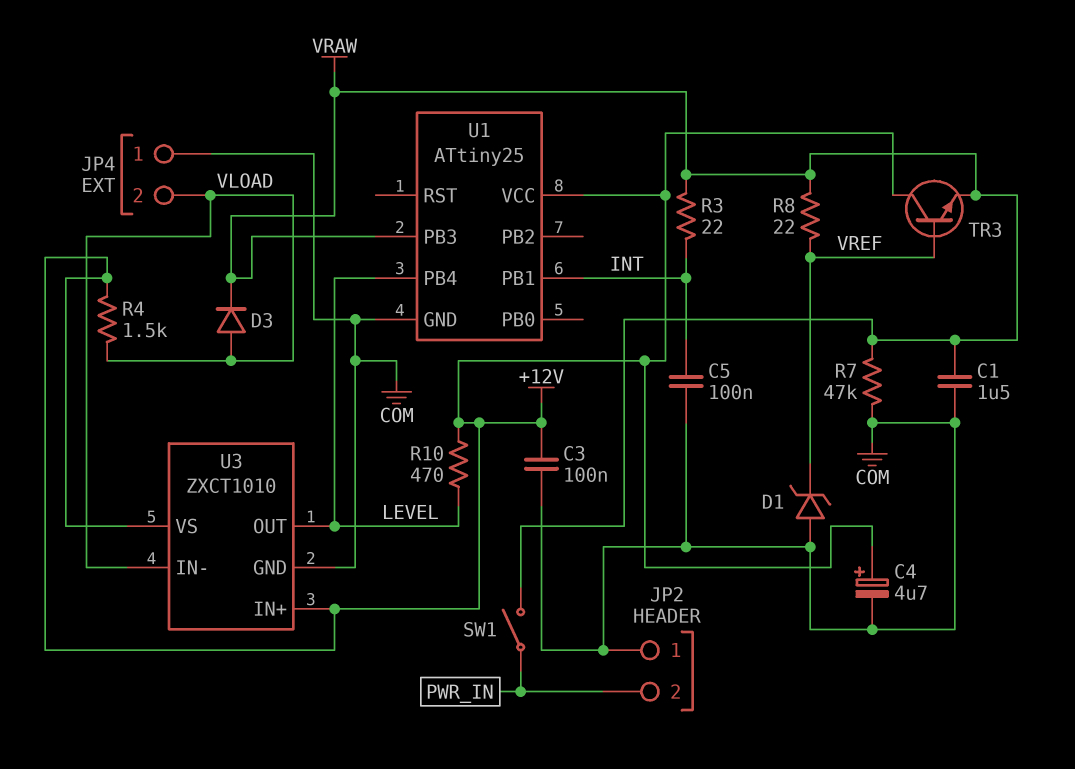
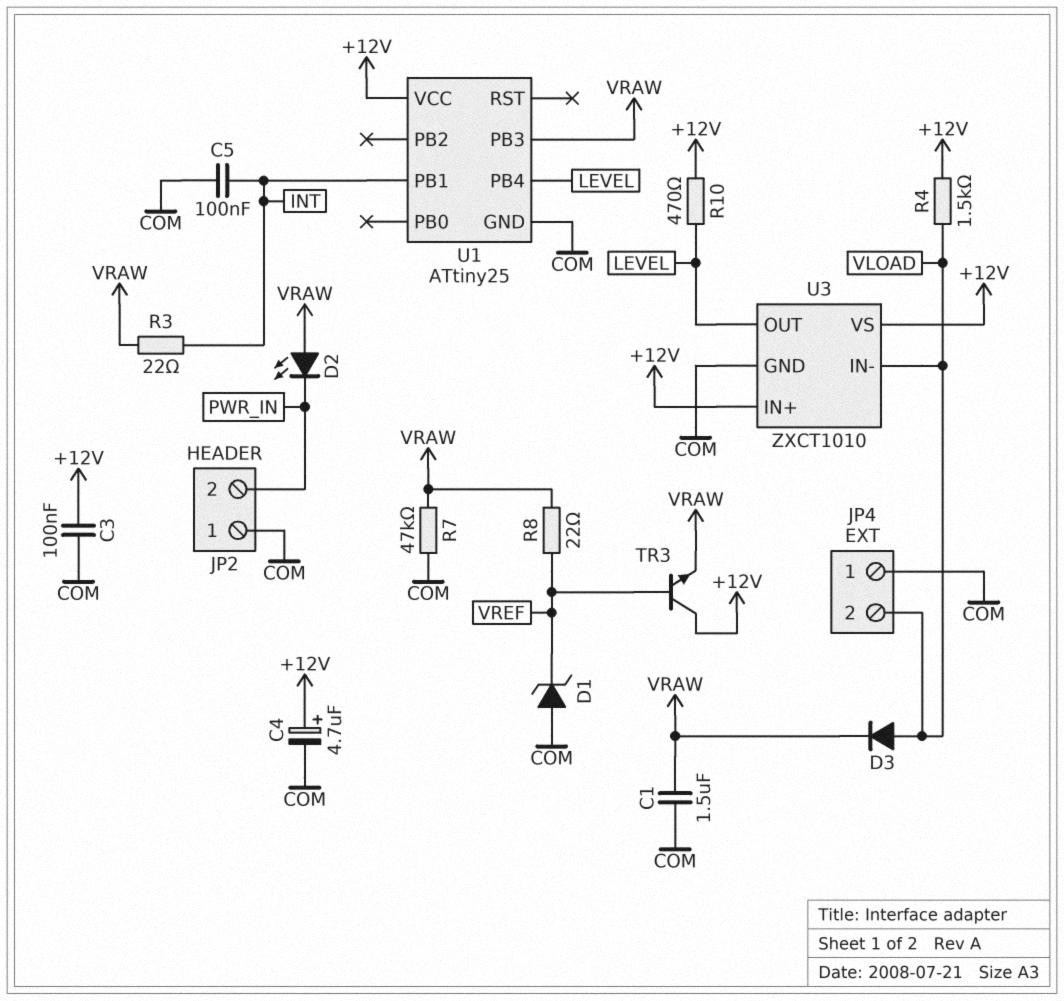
D2: none -> LED (A VRAW, K PWR_IN)
SW1: switch (PWR_IN, VRAW) -> none

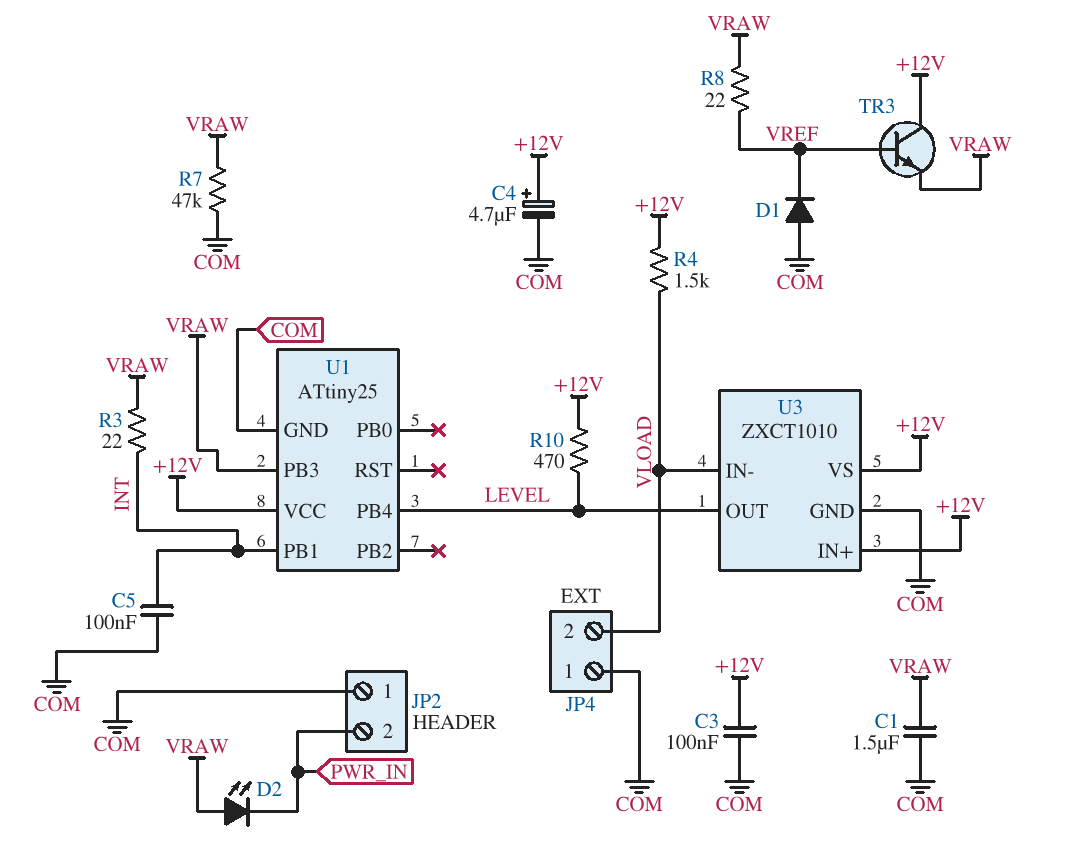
D1: zener (A COM, K VREF) -> diode (A COM, K VREF)
D3: diode (A VLOAD, K VRAW) -> none

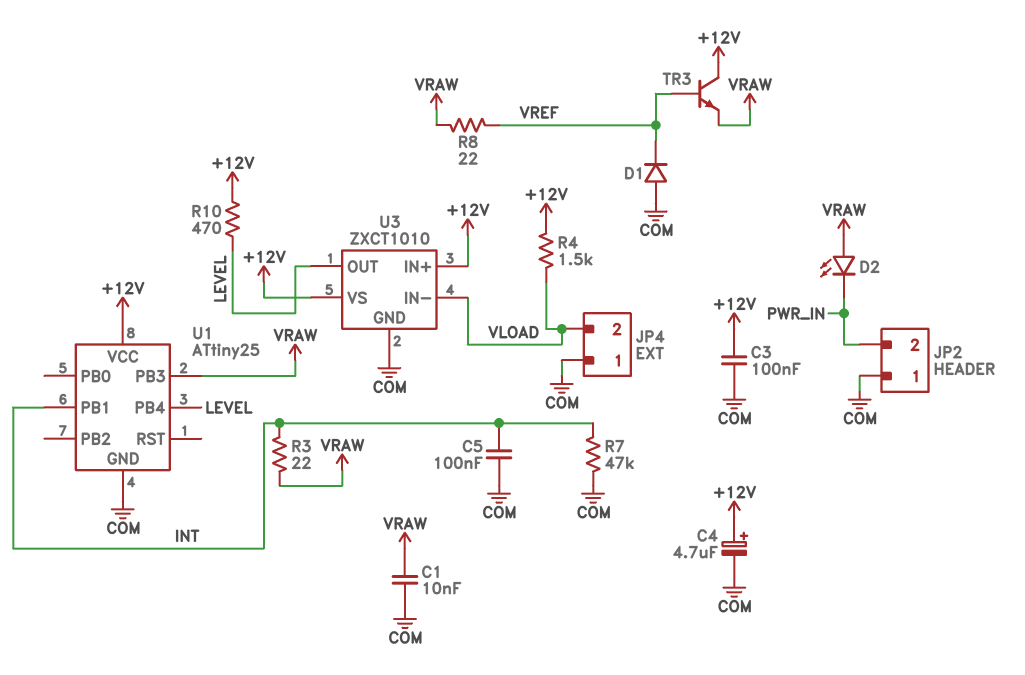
C1: 1.5uF (COM, VRAW) -> 10nF (COM, VRAW)
R7: 47k (COM, VRAW) -> 47k (COM, INT)

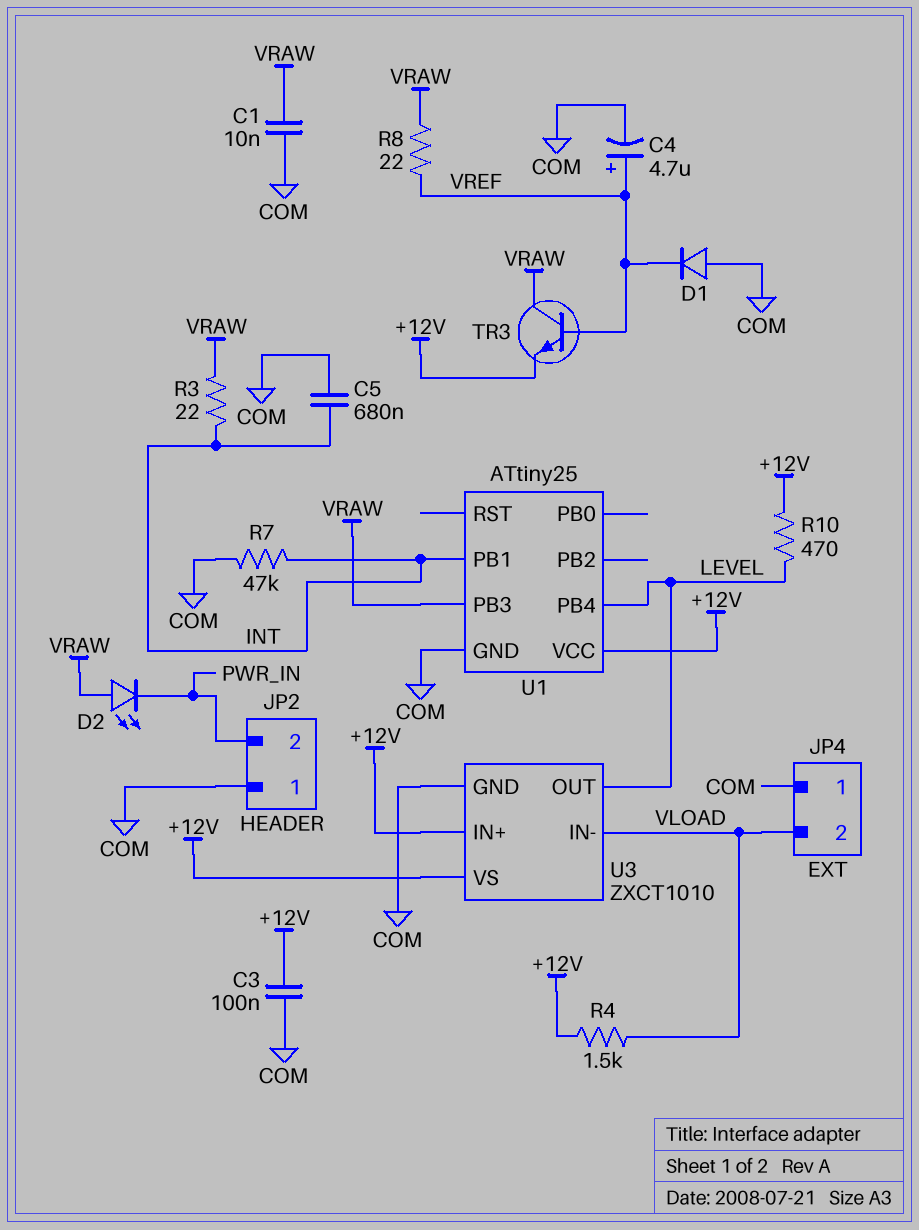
C4: 4.7uF (plus +12V, minus COM) -> 4.7uF (plus VREF, minus COM)
C5: 100nF (COM, INT) -> 680nF (COM, INT)
TR3: NPN (B VREF, C +12V, E VRAW) -> NPN (B VREF, C VRAW, E +12V)

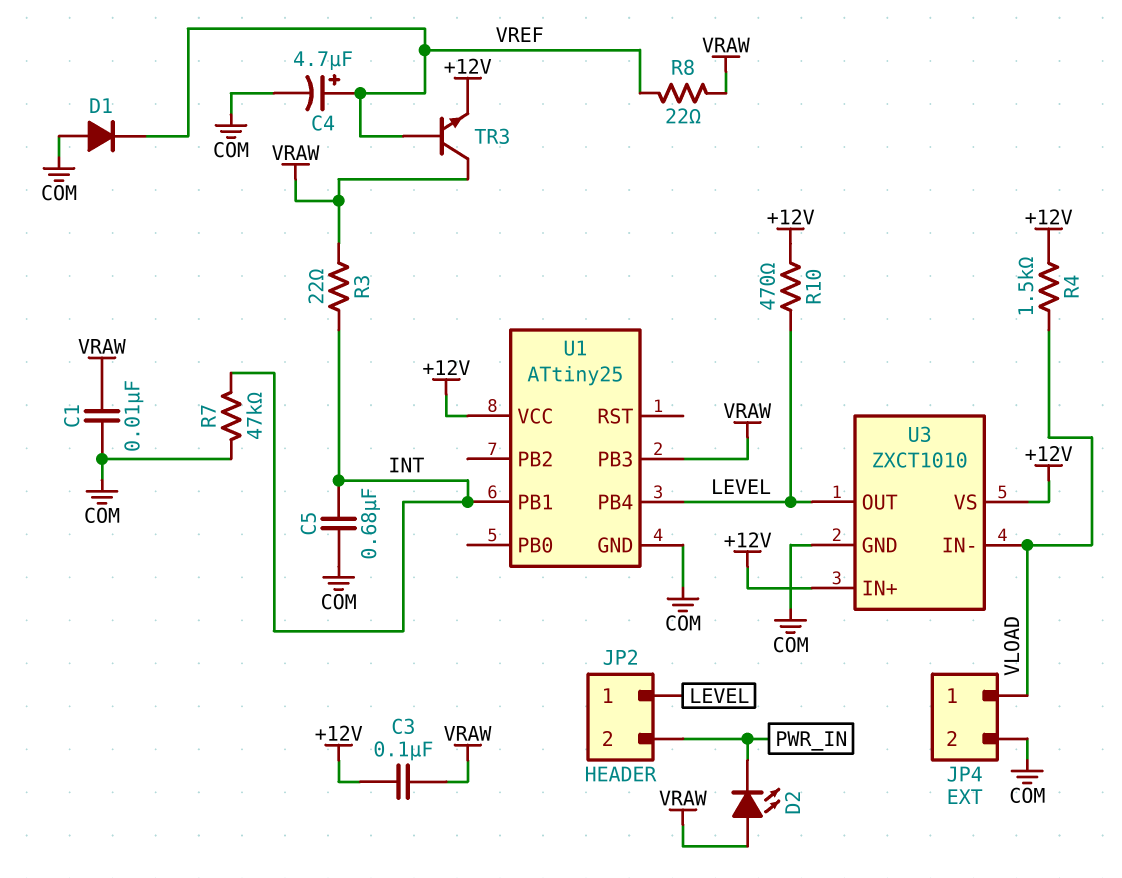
C3: 100nF (+12V, COM) -> 100nF (+12V, VRAW)
JP2 pin 1: COM -> LEVEL
JP4 pin 1: COM -> VLOAD
JP4 pin 2: VLOAD -> COM

